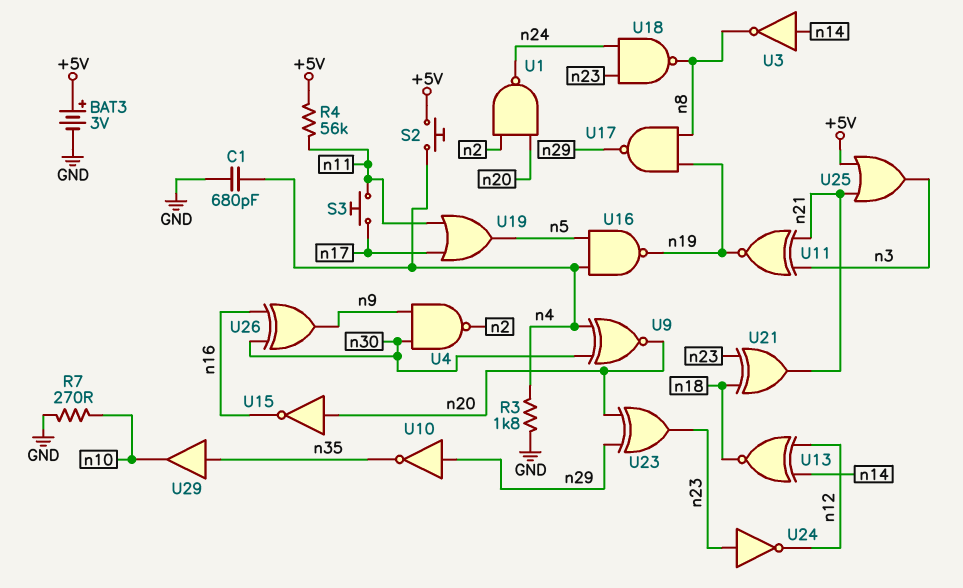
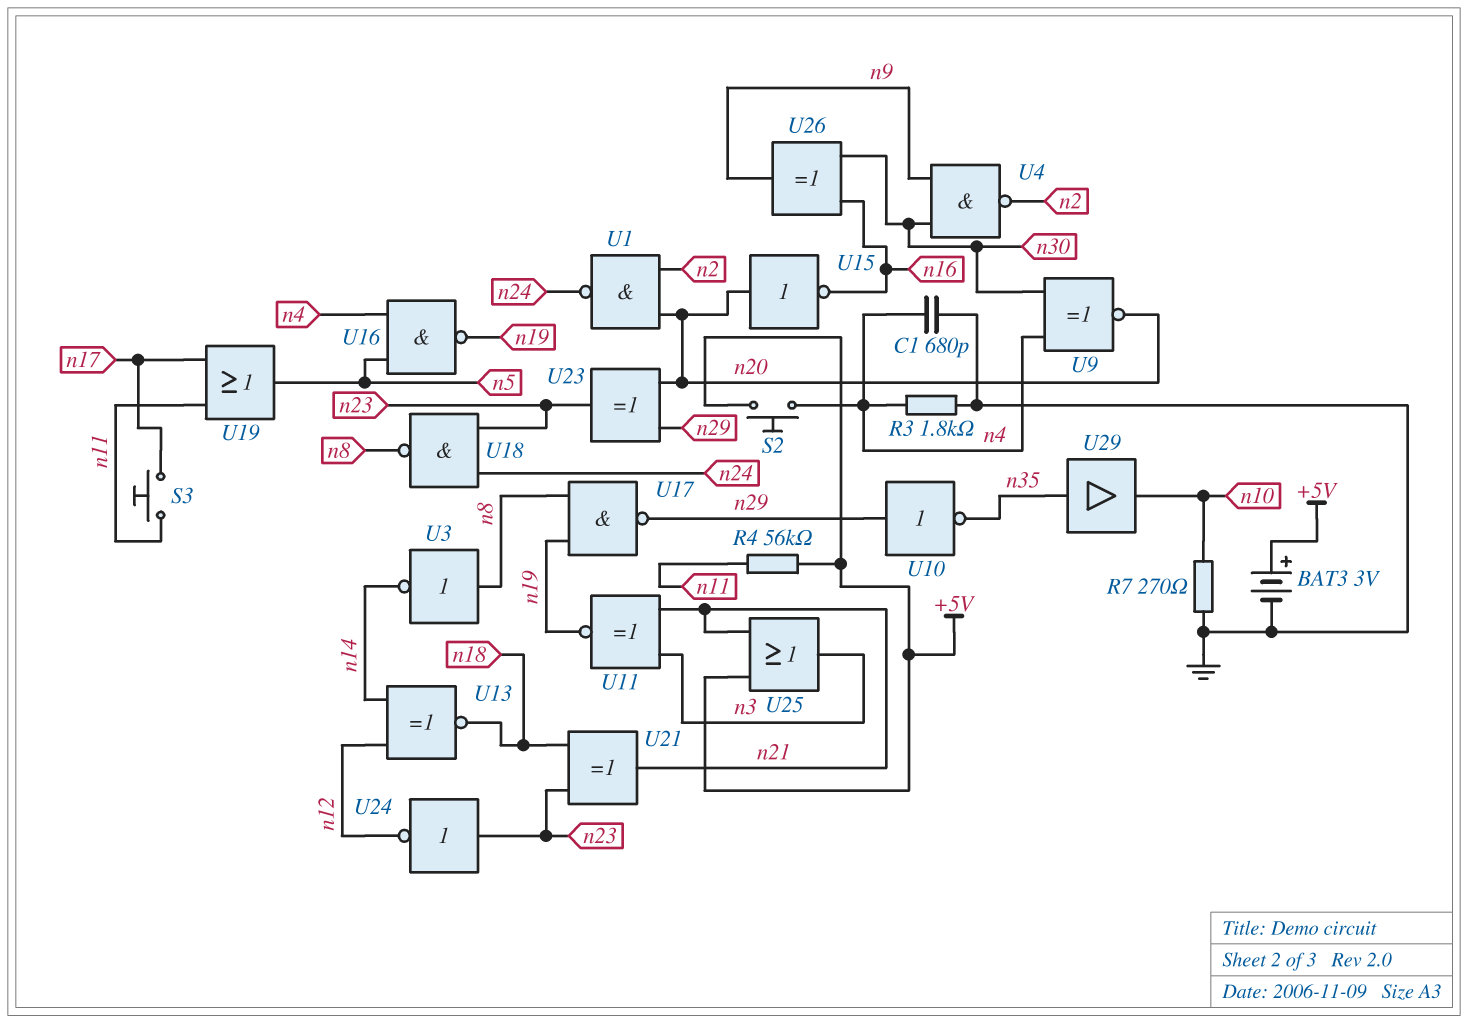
U3: NOT (in n14, out n8) -> NOT (in n8, out n14)

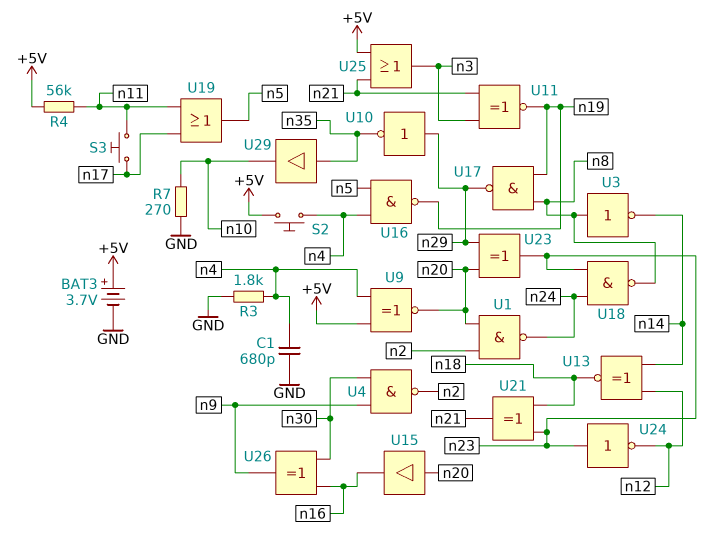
BAT3: 3V (plus +5V, minus GND) -> 3.7V (plus +5V, minus GND)
U9: XNOR (in n4, in n30, out n20) -> XNOR (in +5V, in n4, out n20)
U15: NOT (in n20, out n16) -> buffer (in n20, out n16)

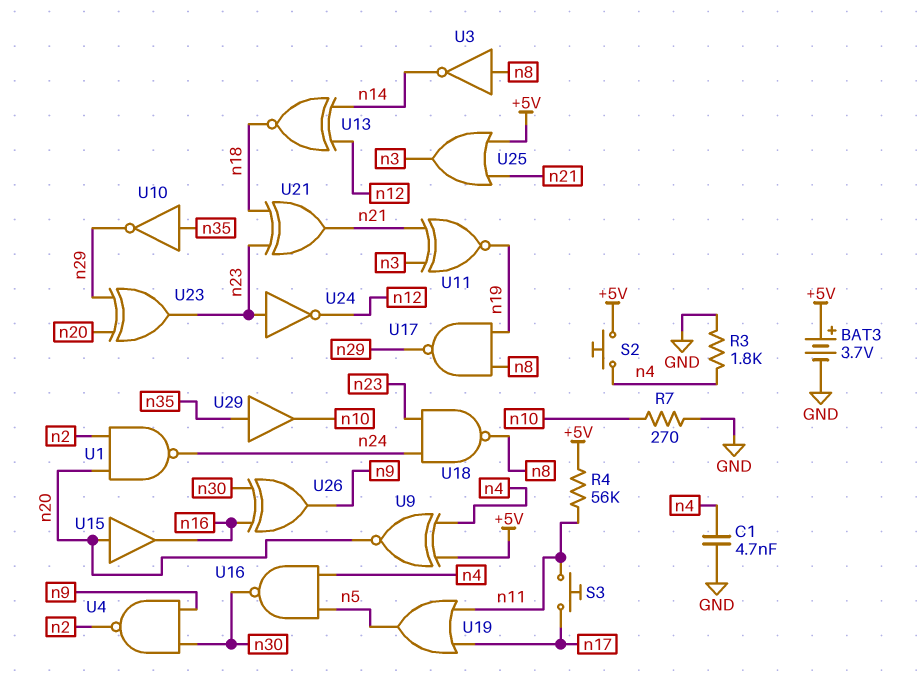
C1: 680pF (GND, n4) -> 4.7nF (GND, n4)
U10: NOT (in n29, out n35) -> NOT (in n35, out n29)
U16: NAND (in n4, in n5, out n19) -> NAND (in n4, in n5, out n30)

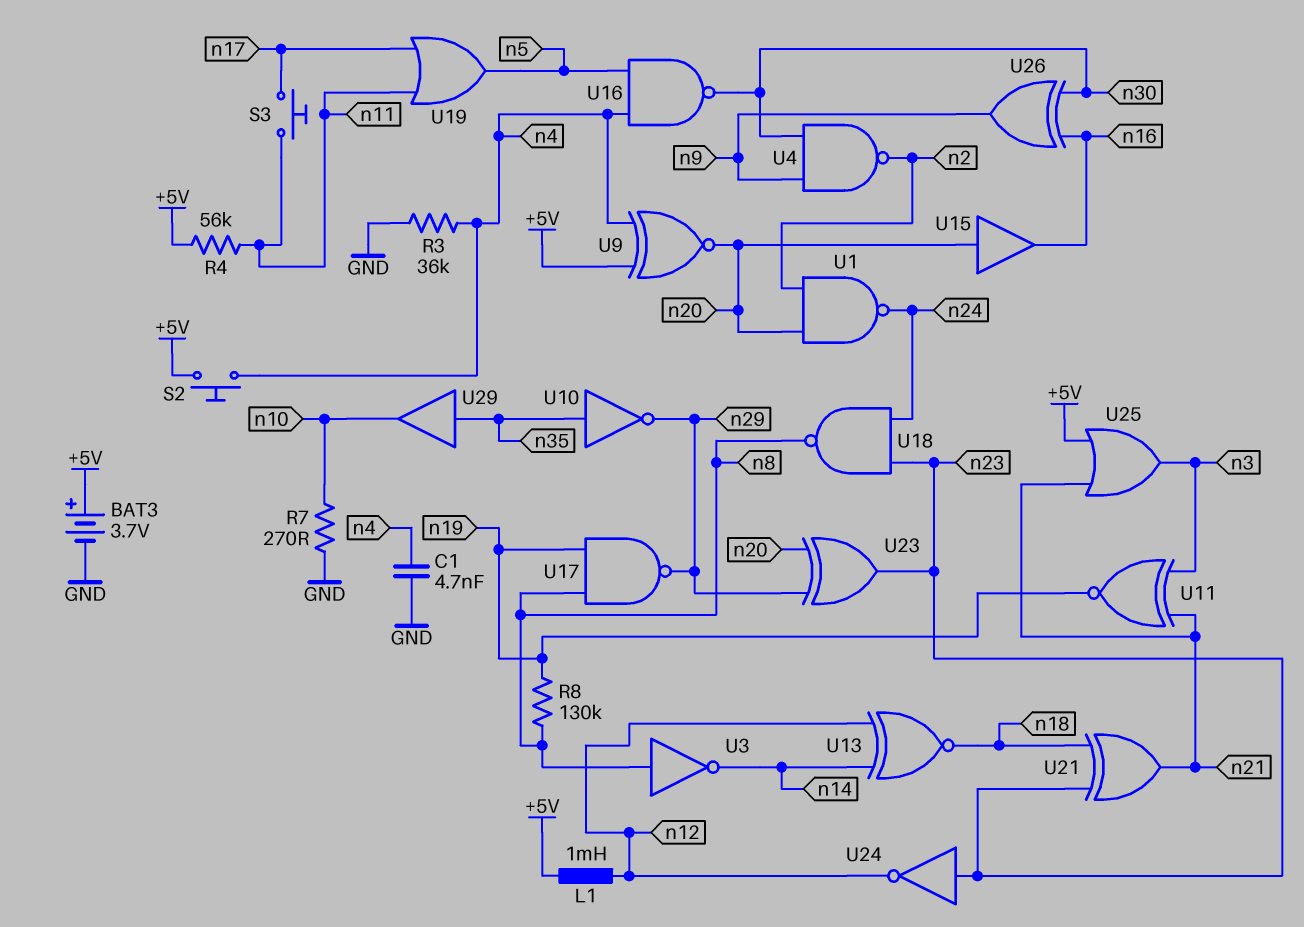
L1: none -> 1mH (+5V, n12)
R3: 1.8k (GND, n4) -> 36k (GND, n4)
R8: none -> 130k (n8, n19)

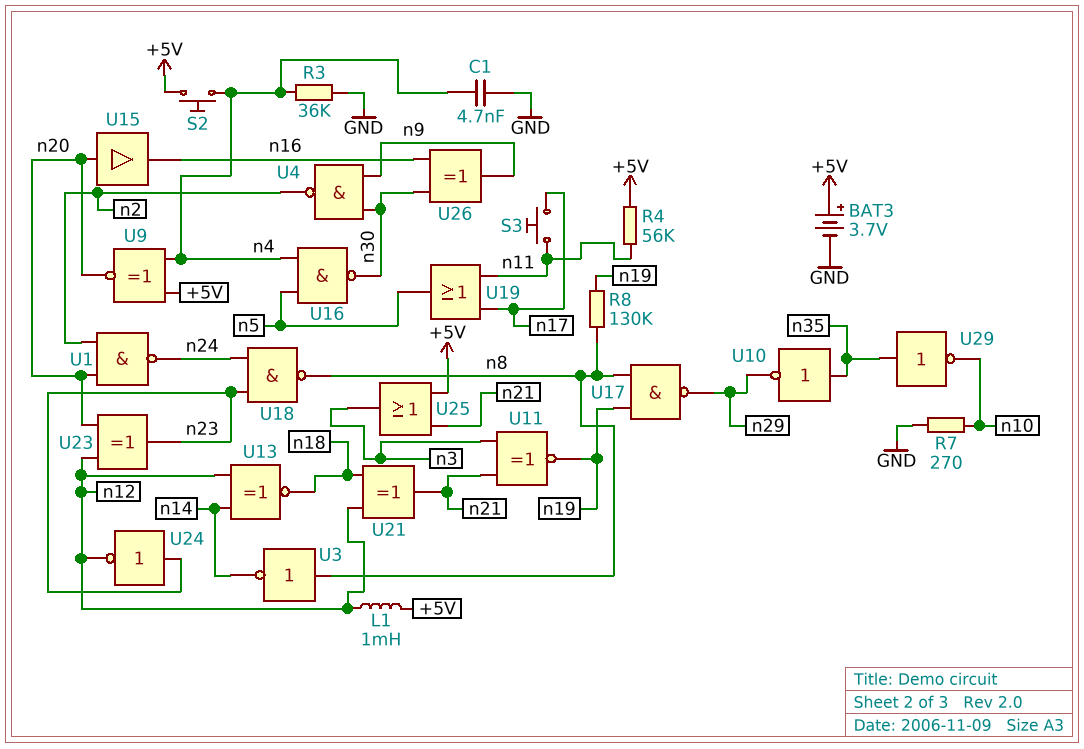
U21: XOR (in n18, in n23, out n21) -> XOR (in n12, in n18, out n21)
U23: XOR (in n20, in n29, out n23) -> XOR (in n12, in n20, out n23)
U29: buffer (in n35, out n10) -> NOT (in n35, out n10)

